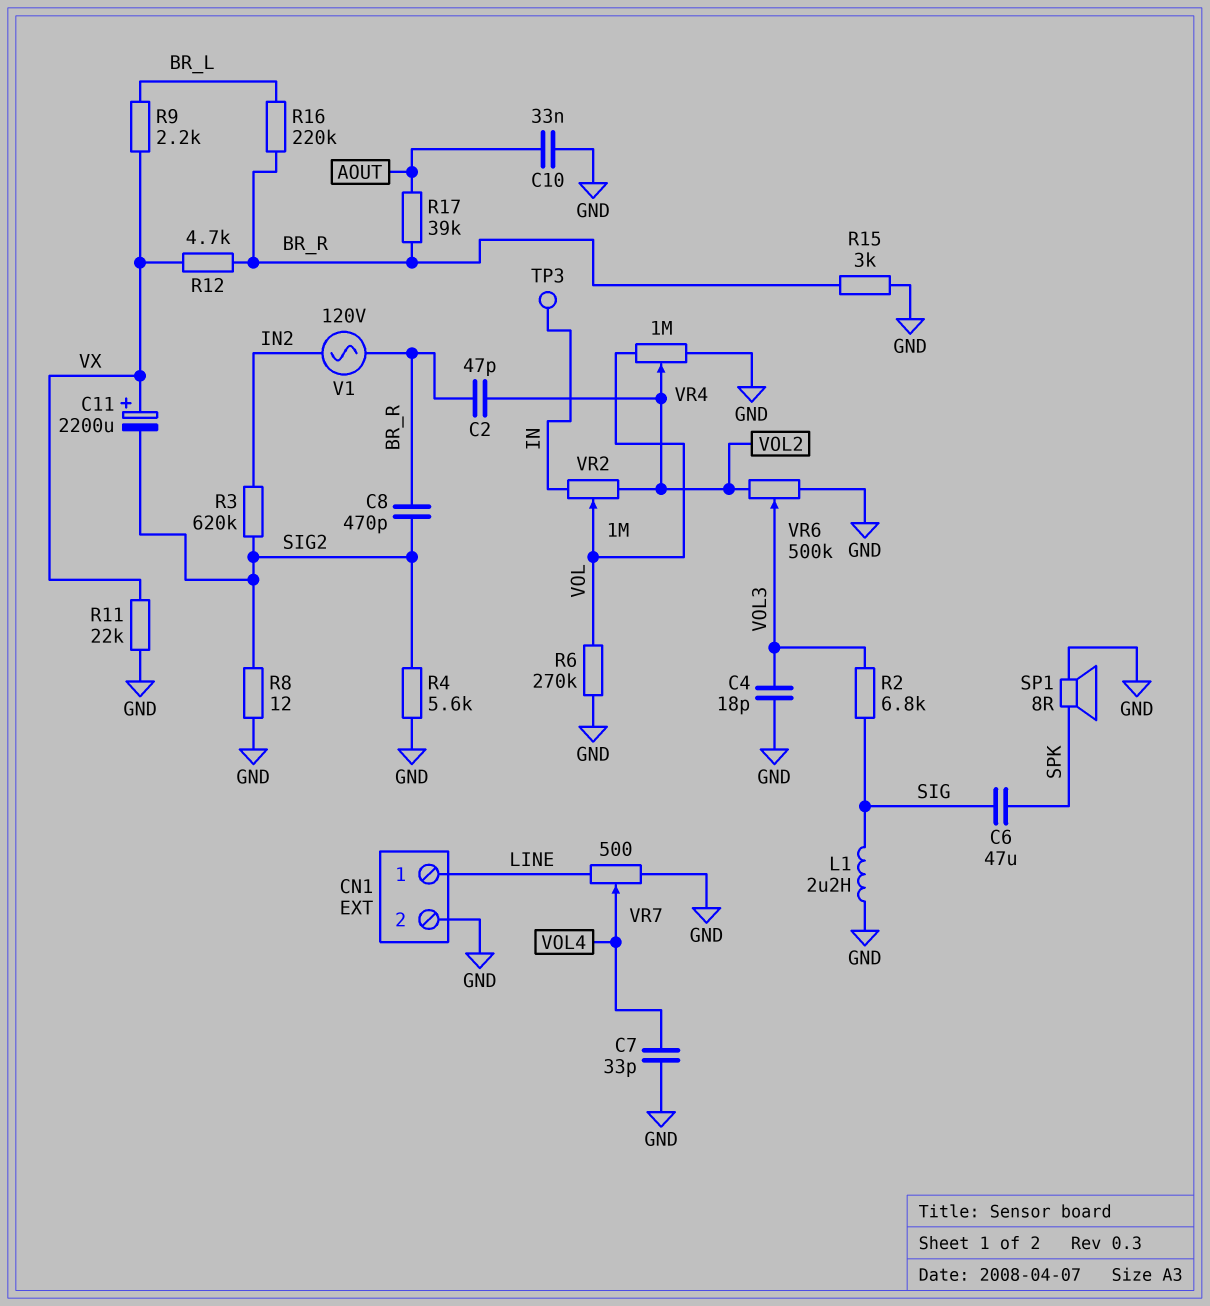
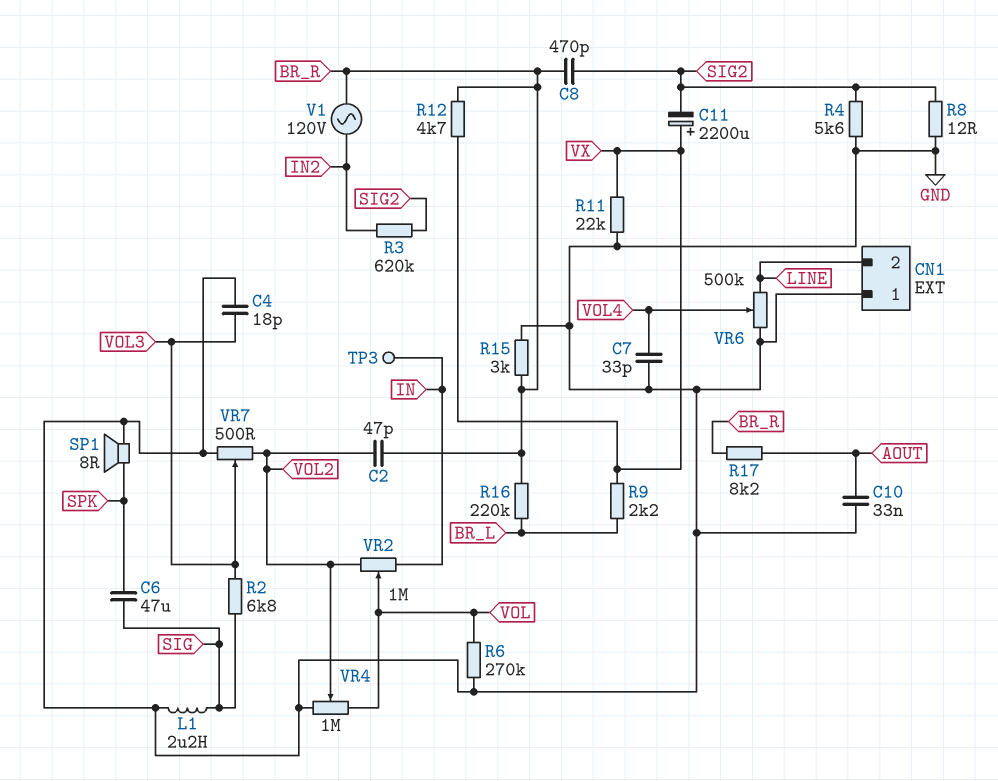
CN1 pin 1: LINE -> GND
CN1 pin 2: GND -> LINE
R17: 39k (AOUT, BR_R) -> 8.2k (AOUT, BR_R)
VR6: 500k (GND, VOL2, wiper VOL3) -> 500k (GND, LINE, wiper VOL4)
VR7: 500 (GND, LINE, wiper VOL4) -> 500 (GND, VOL2, wiper VOL3)

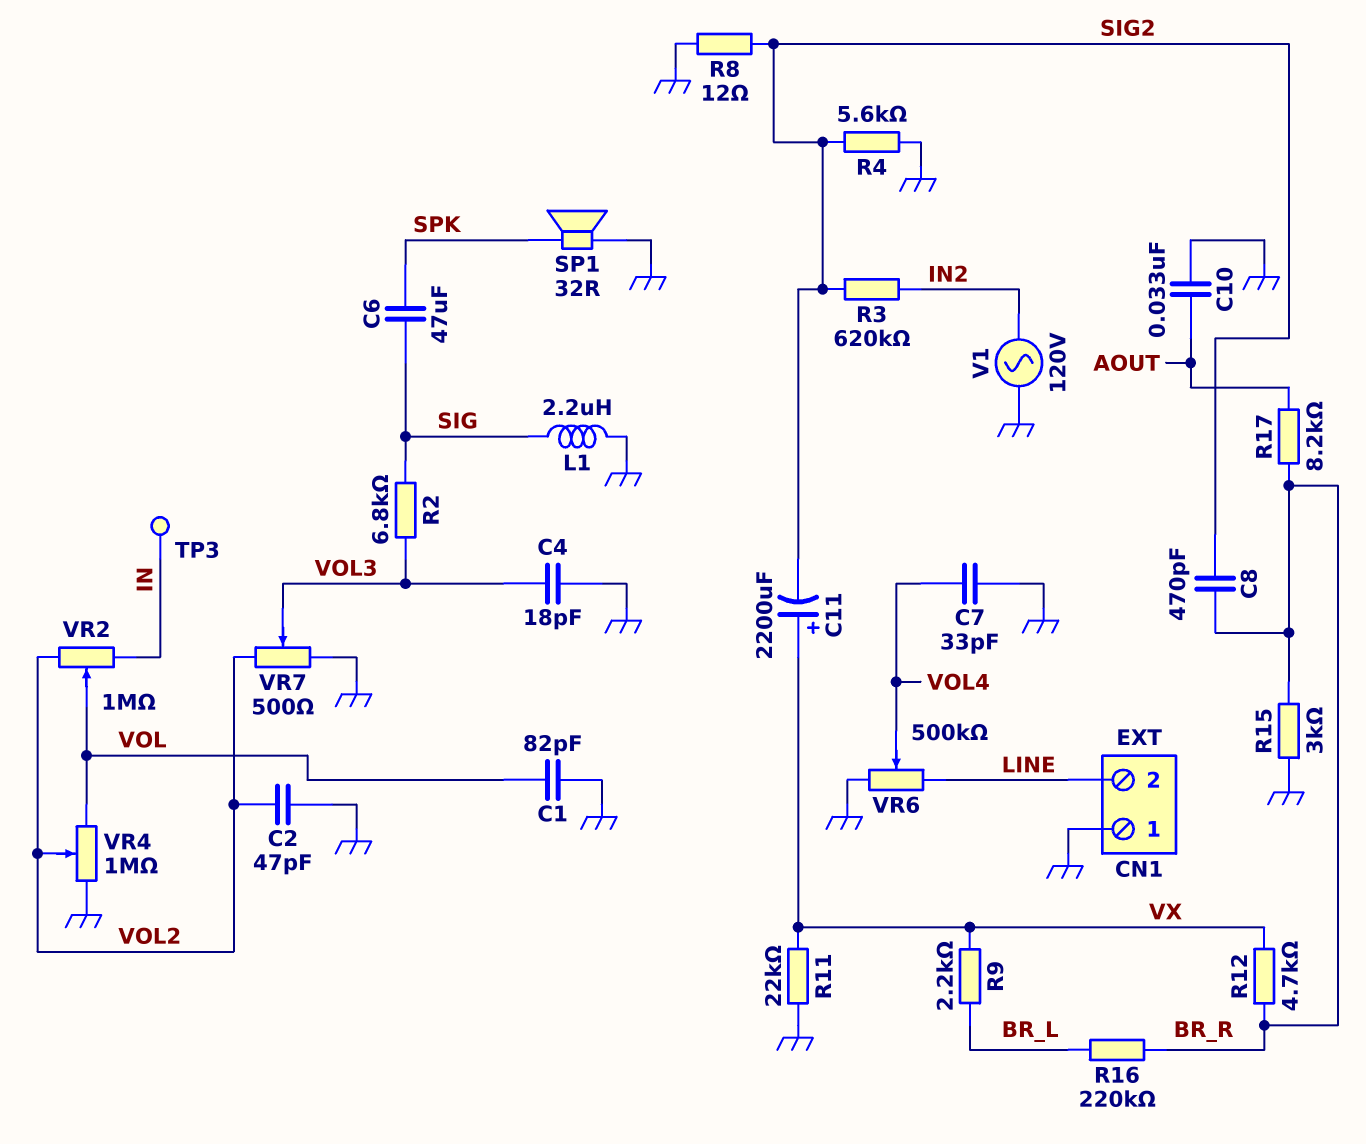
C1: none -> 82pF (GND, VOL)
C2: 47pF (BR_R, VOL2) -> 47pF (GND, VOL2)
R6: 270k (GND, VOL) -> none
SP1: speaker 8R (GND, SPK) -> speaker 32R (GND, SPK)
V1: AC 120V (BR_R, IN2) -> AC 120V (GND, IN2)

